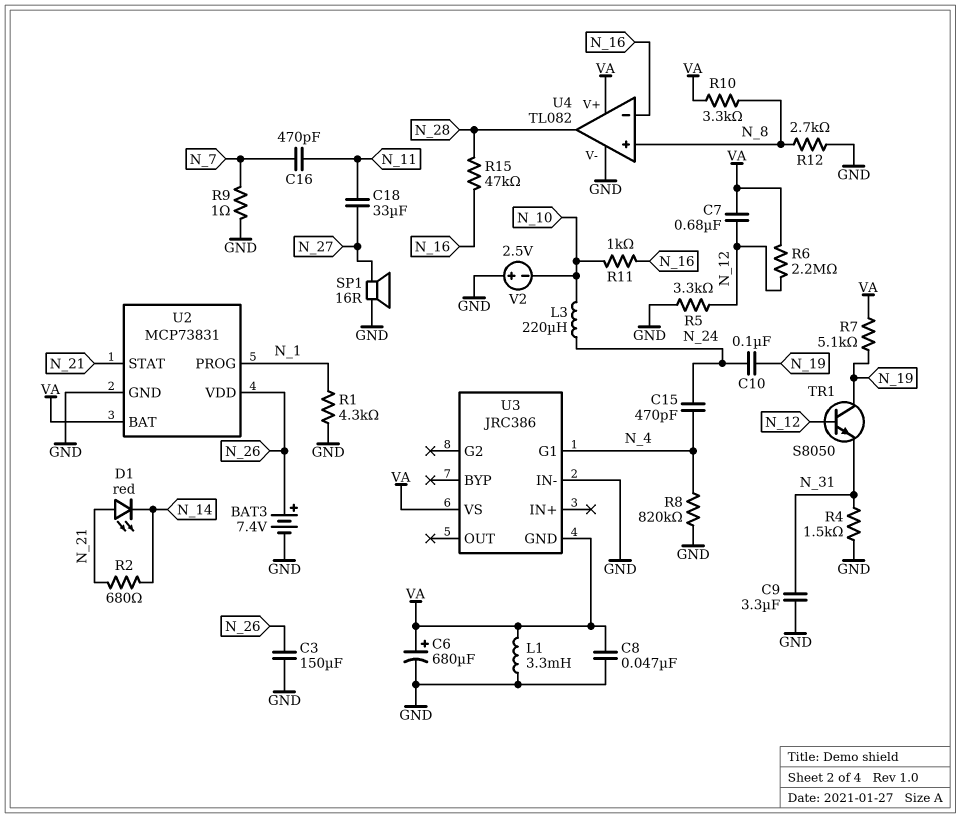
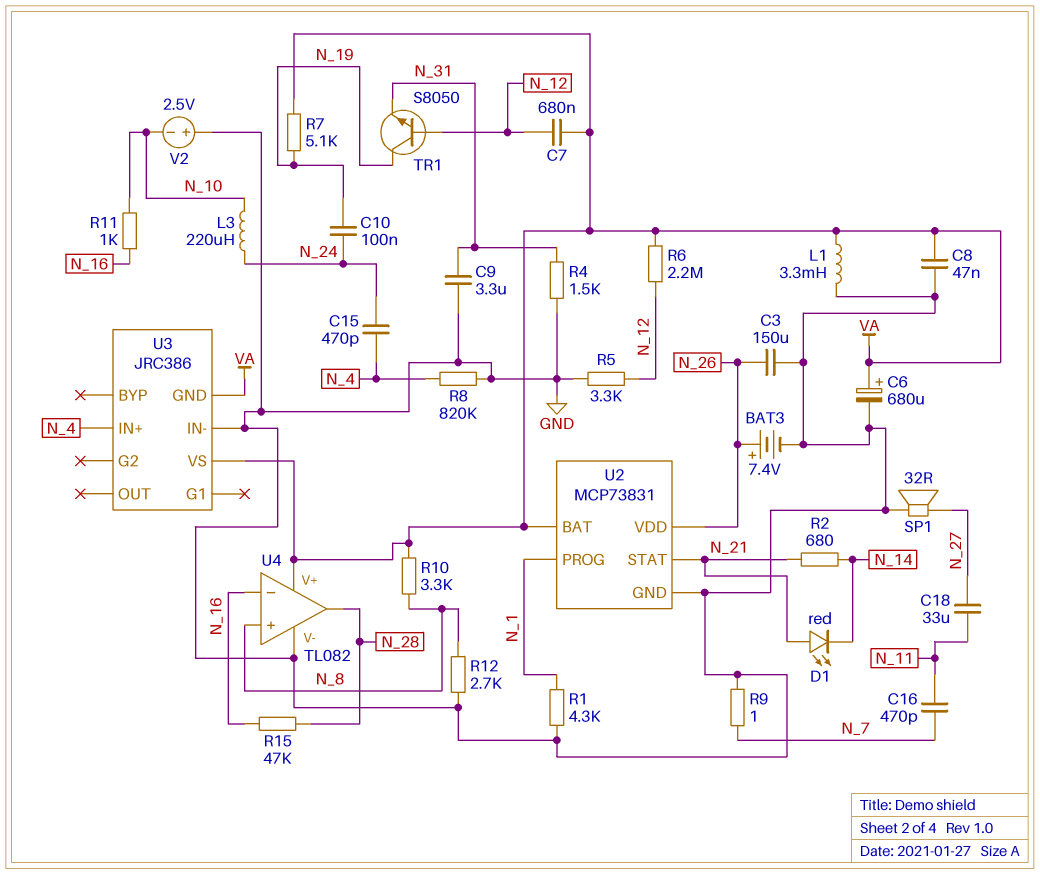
SP1: speaker 16R (GND, N_27) -> speaker 32R (GND, N_27)
U3 pin G1: N_4 -> none
U3 pin IN+: none -> N_4

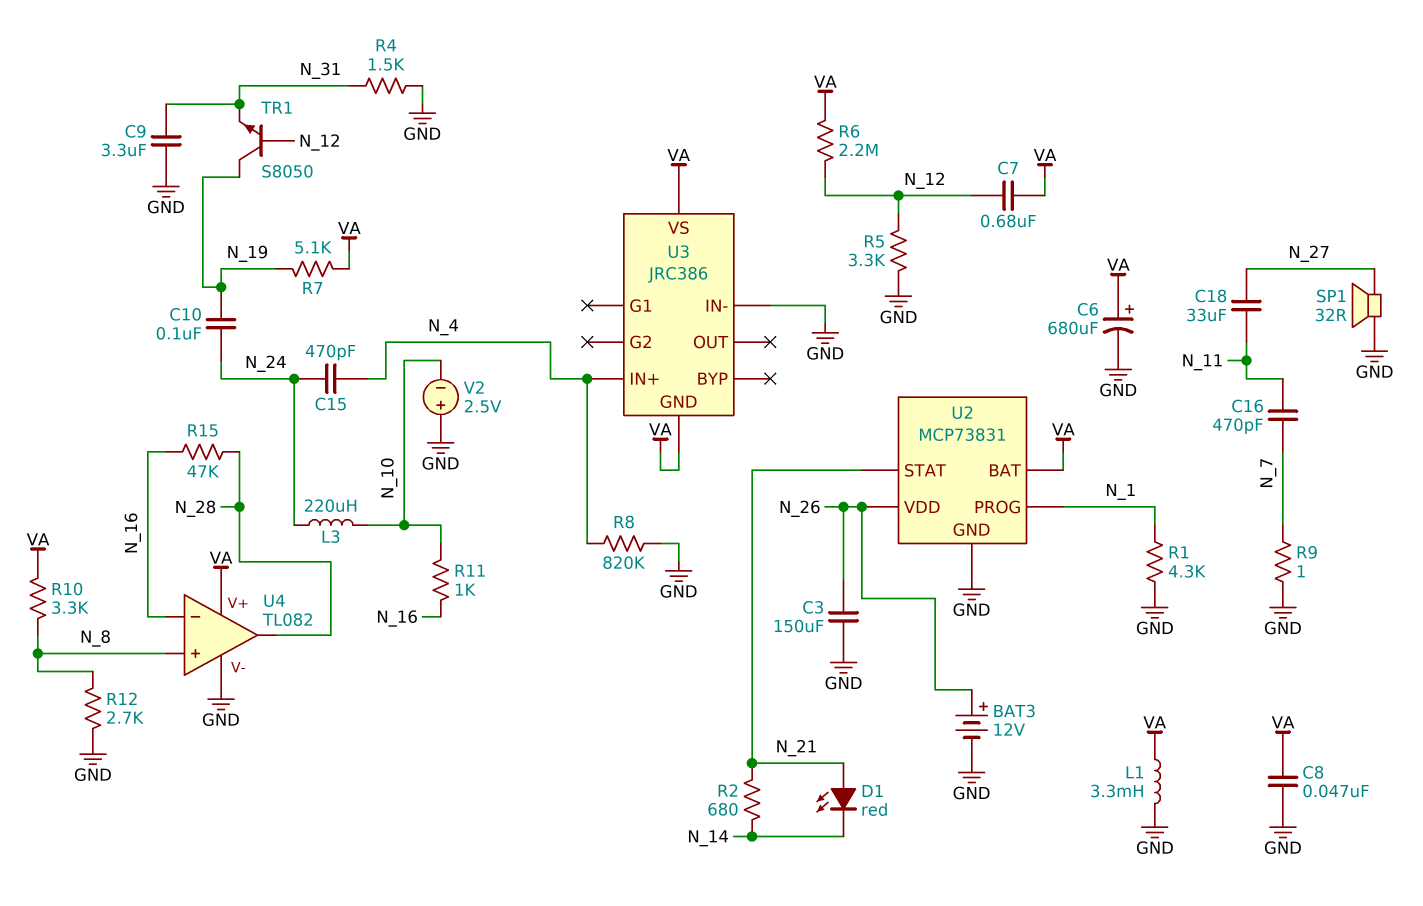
BAT3: 7.4V (plus N_26, minus GND) -> 12V (plus N_26, minus GND)

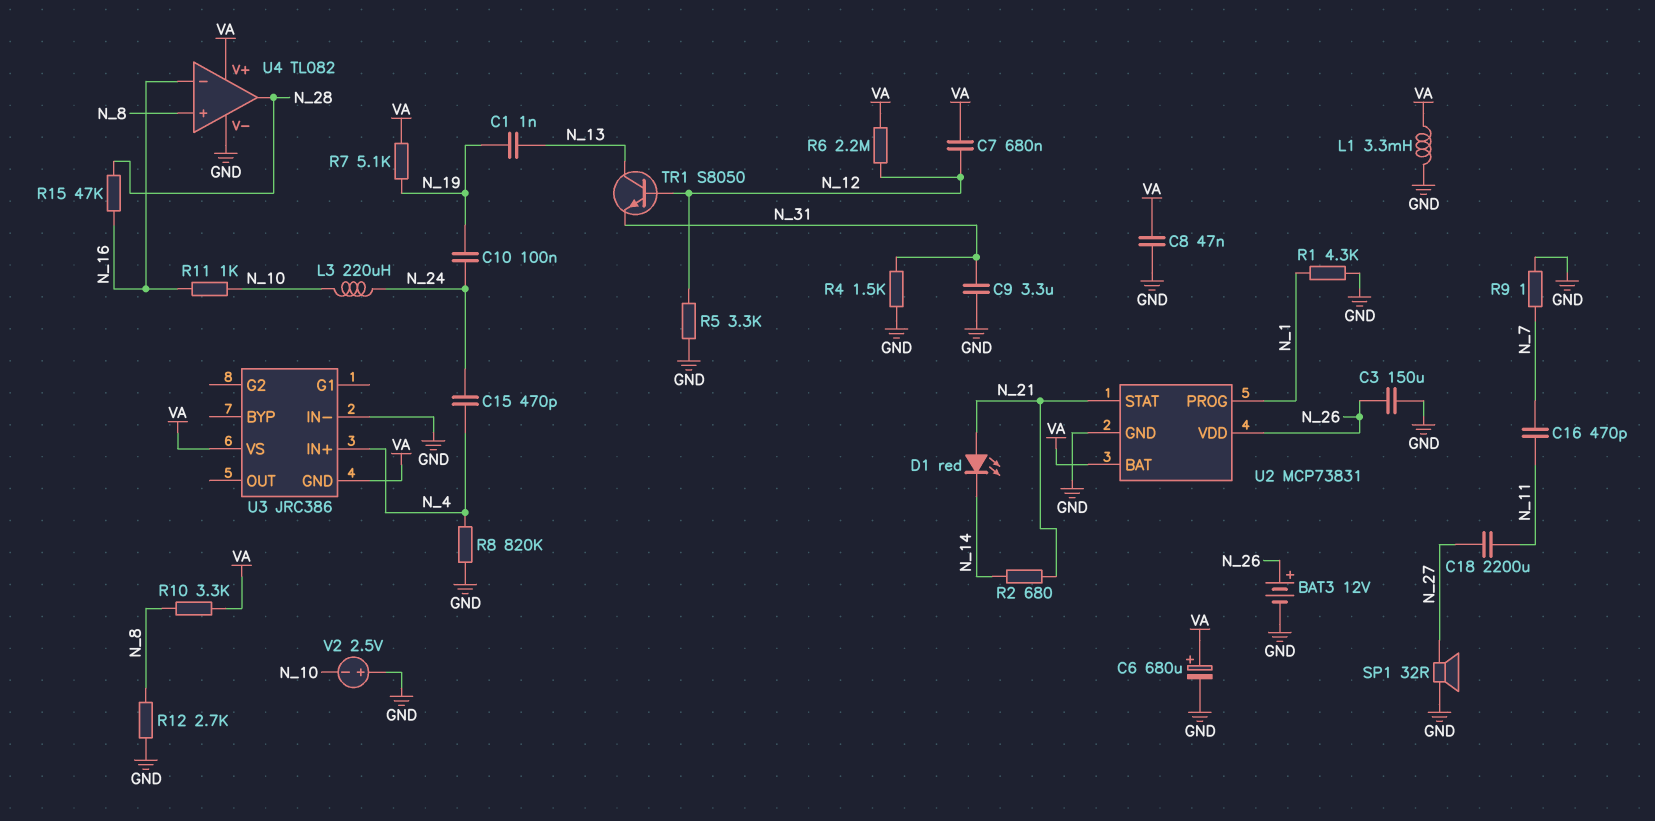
C1: none -> 1nF (N_13, N_19)
C18: 33uF (N_11, N_27) -> 2200uF (N_11, N_27)
TR1: NPN S8050 (B N_12, C N_19, E N_31) -> NPN S8050 (B N_12, C N_13, E N_31)

